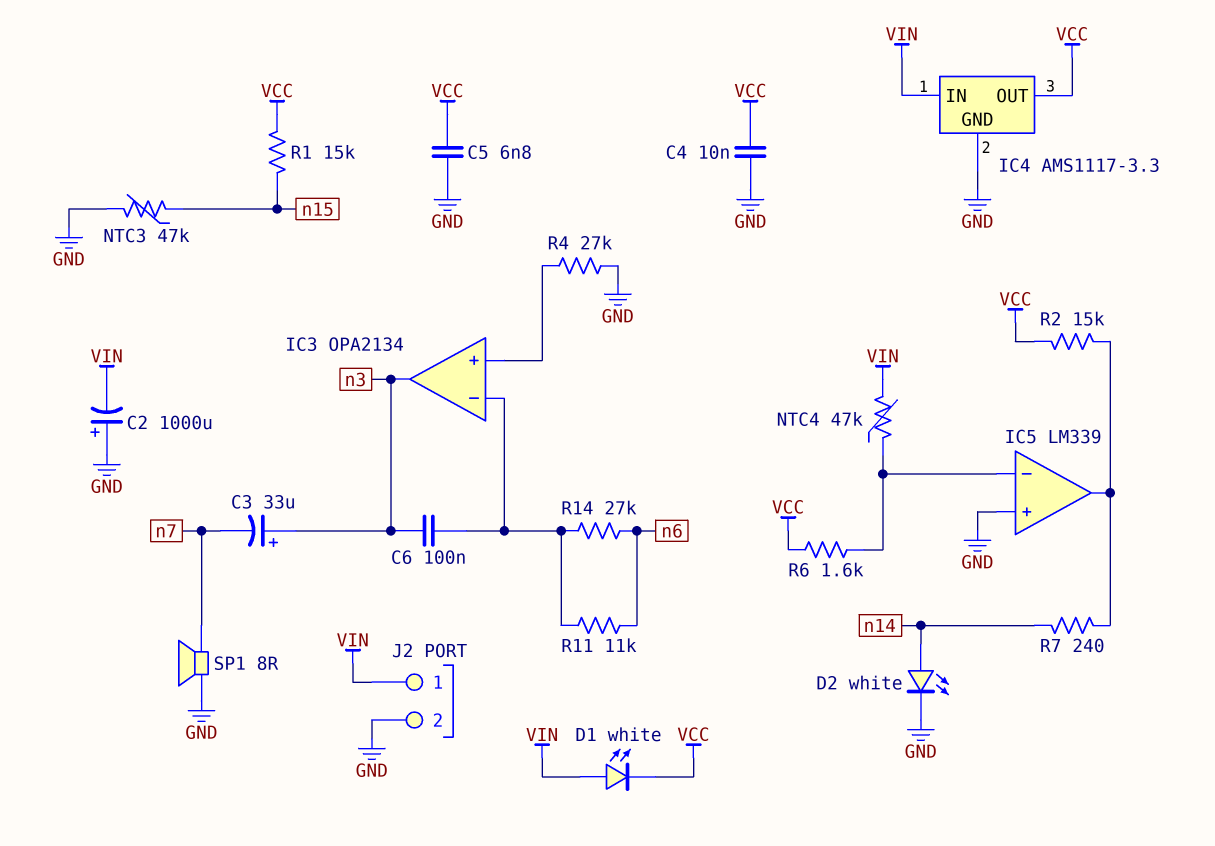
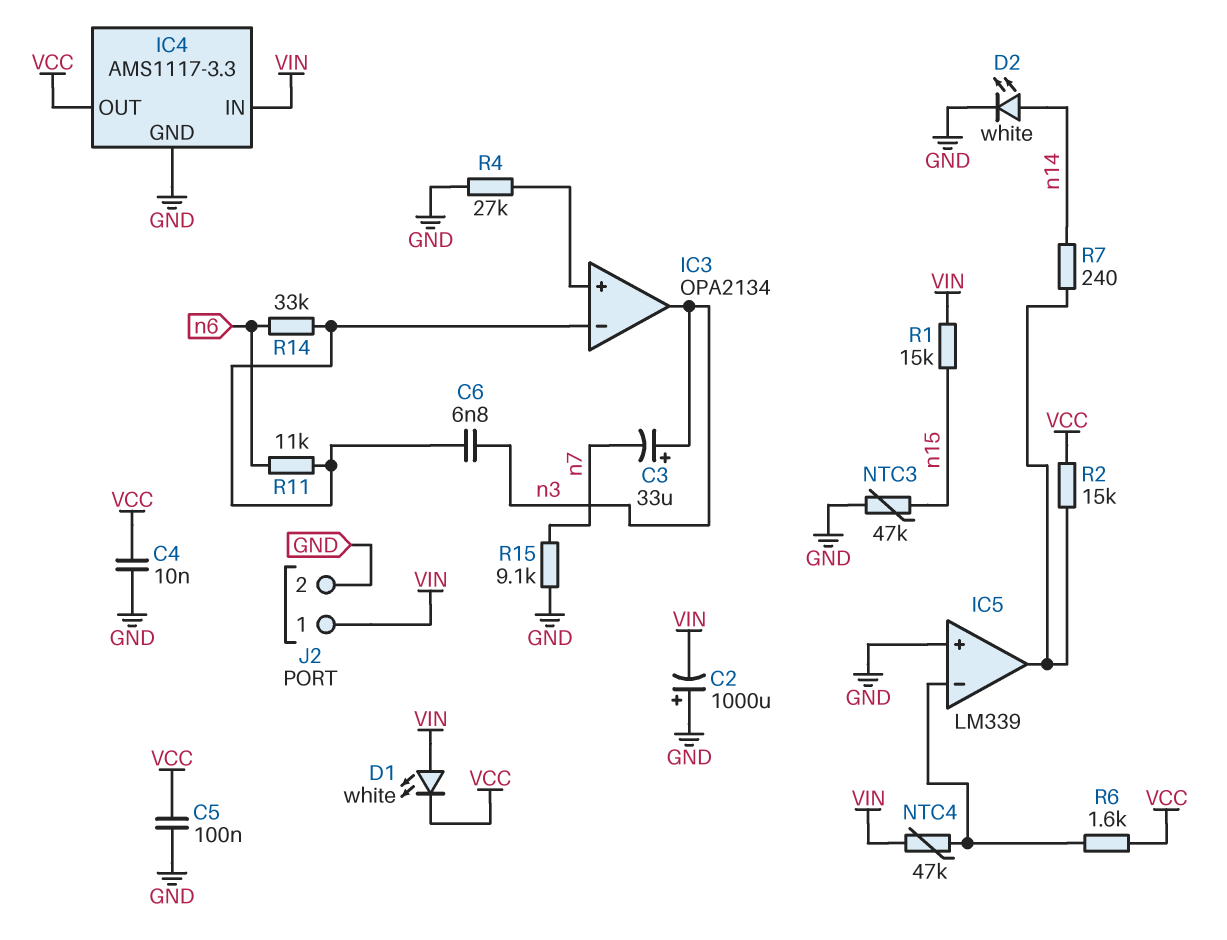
C5: 6.8nF (GND, VCC) -> 100nF (GND, VCC)
C6: 100nF (IC3/in-, n3) -> 6.8nF (IC3/in-, n3)
R1: 15k (VCC, n15) -> 15k (VIN, n15)
R14: 27k (IC3/in-, n6) -> 33k (IC3/in-, n6)
R15: none -> 9.1k (GND, n7)
SP1: speaker 8R (GND, n7) -> none

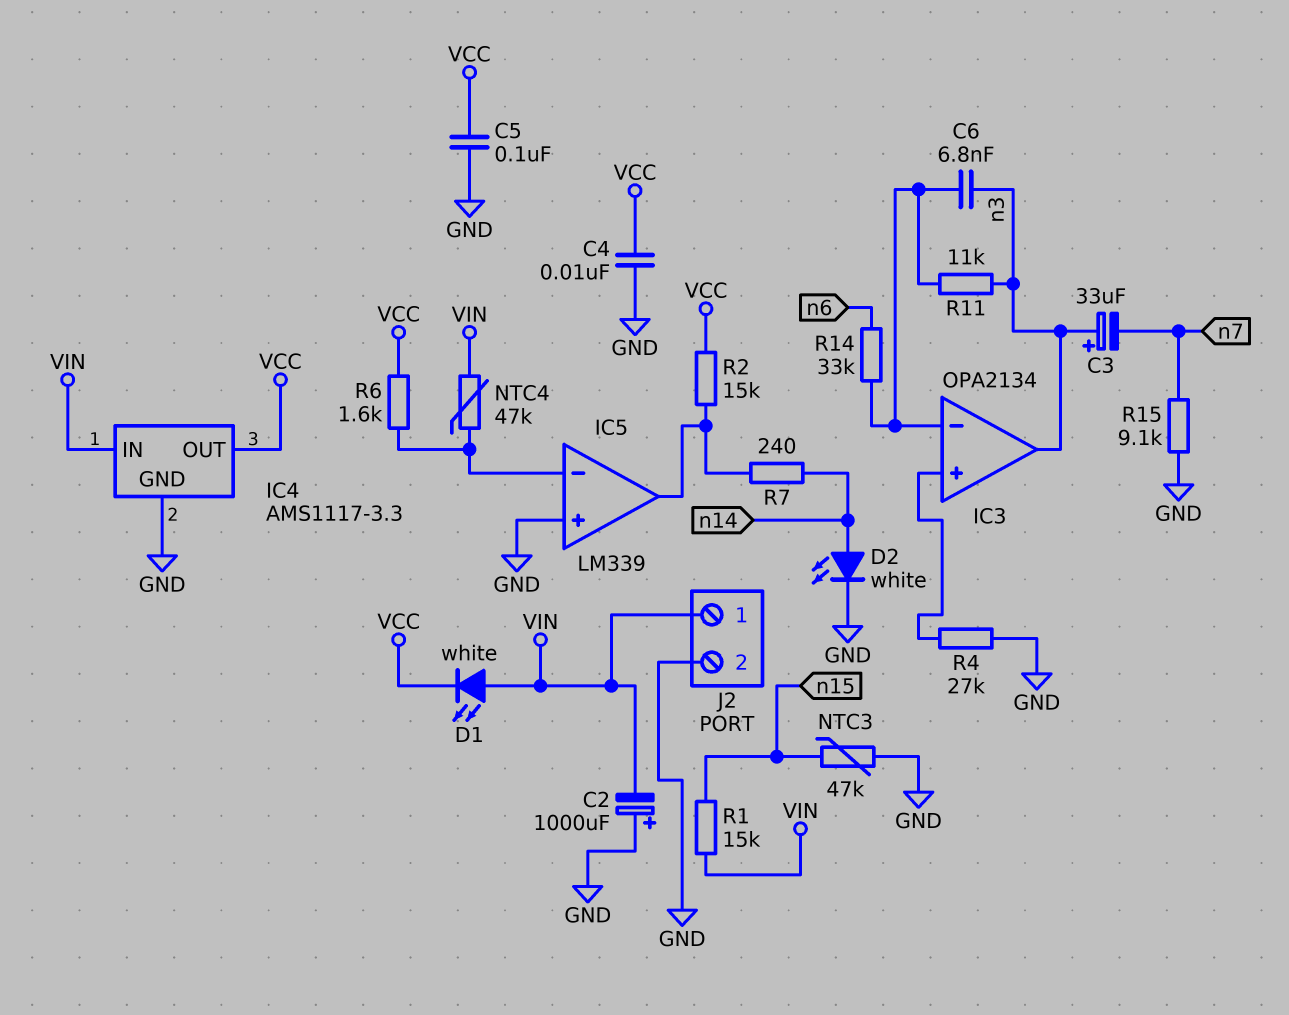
R11: 11k (IC3/in-, n6) -> 11k (IC3/in-, n3)

